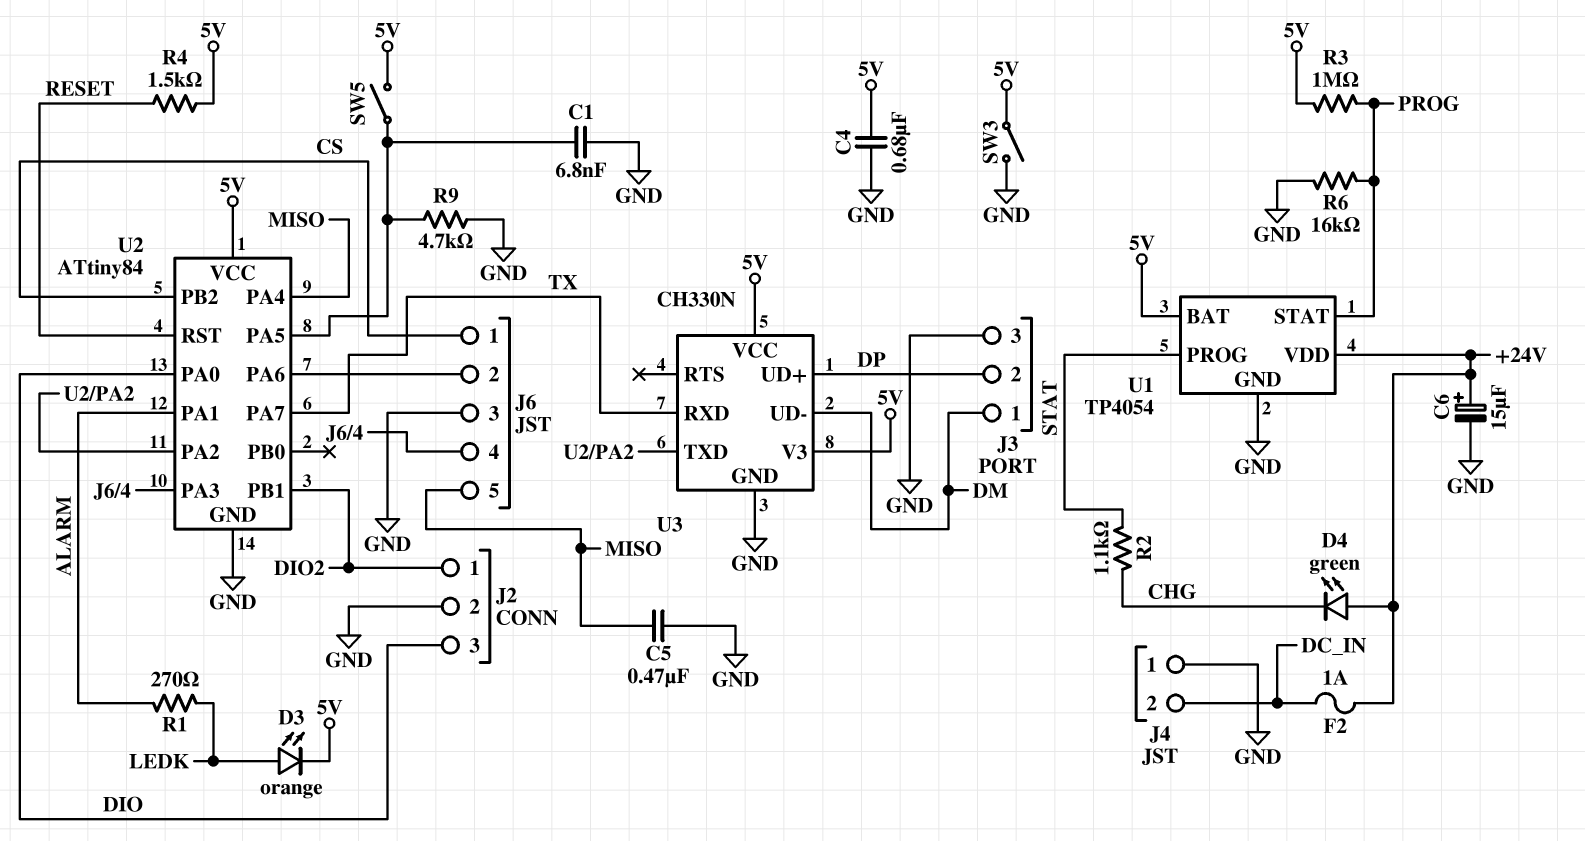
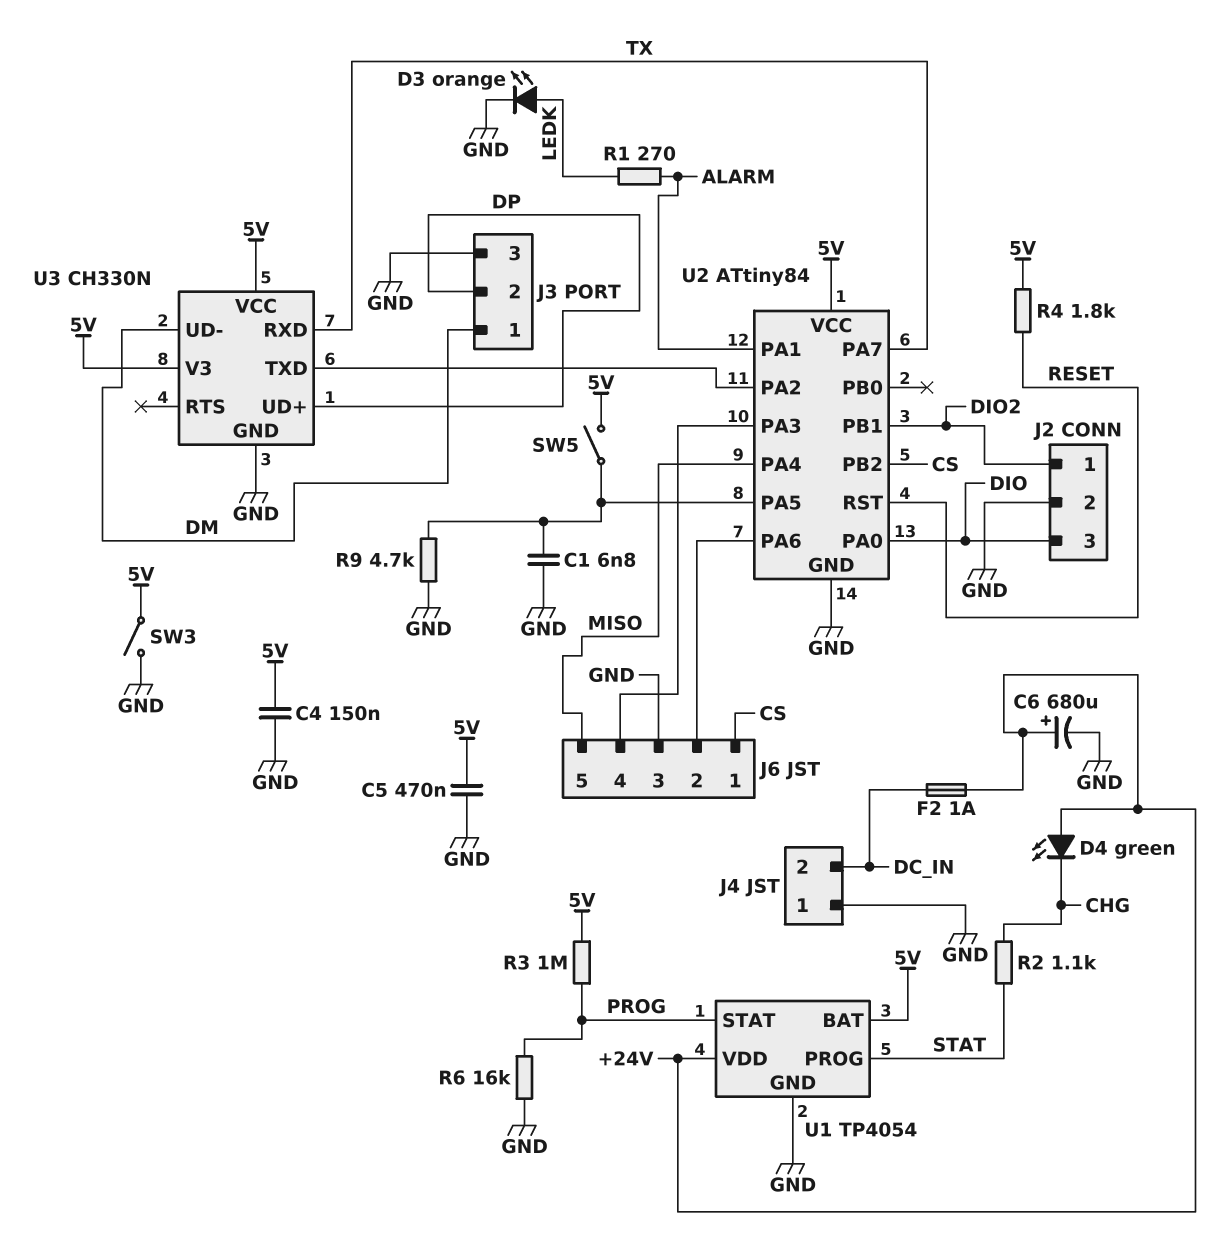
C4: 680nF (5V, GND) -> 150nF (5V, GND)
C5: 470nF (GND, MISO) -> 470nF (5V, GND)
C6: 15uF (plus +24V, minus GND) -> 680uF (plus +24V, minus GND)
D3: LED orange (A LEDK, K 5V) -> LED orange (A LEDK, K GND)
R4: 1.5k (5V, RESET) -> 1.8k (5V, RESET)

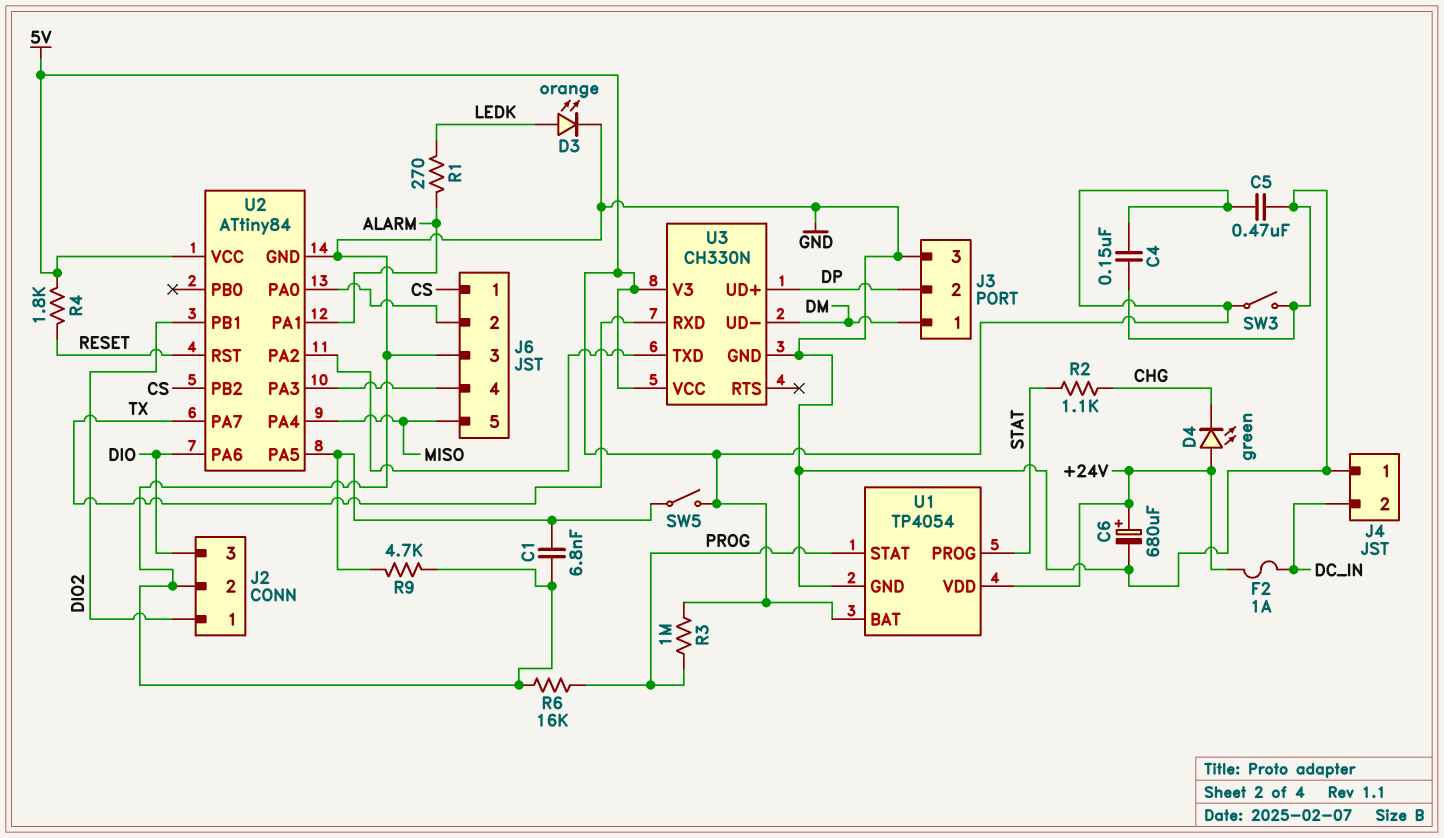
U2 pin PA0: DIO -> J6/2
U2 pin PA6: J6/2 -> DIO

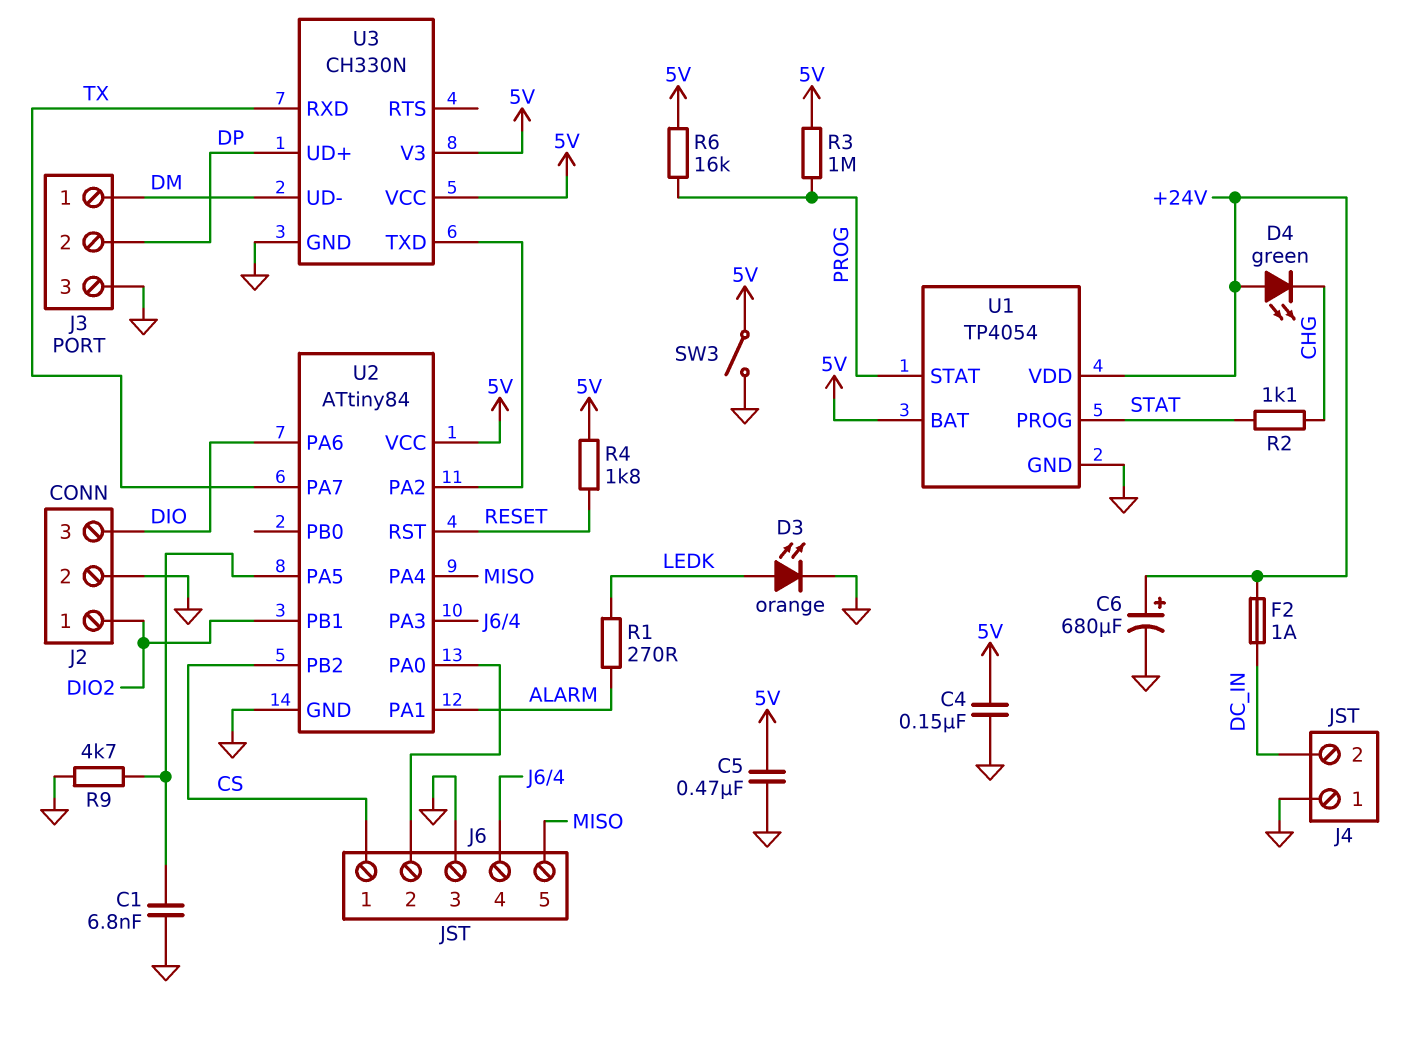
R6: 16k (GND, PROG) -> 16k (5V, PROG)
SW5: switch (5V, U2/PA5) -> none

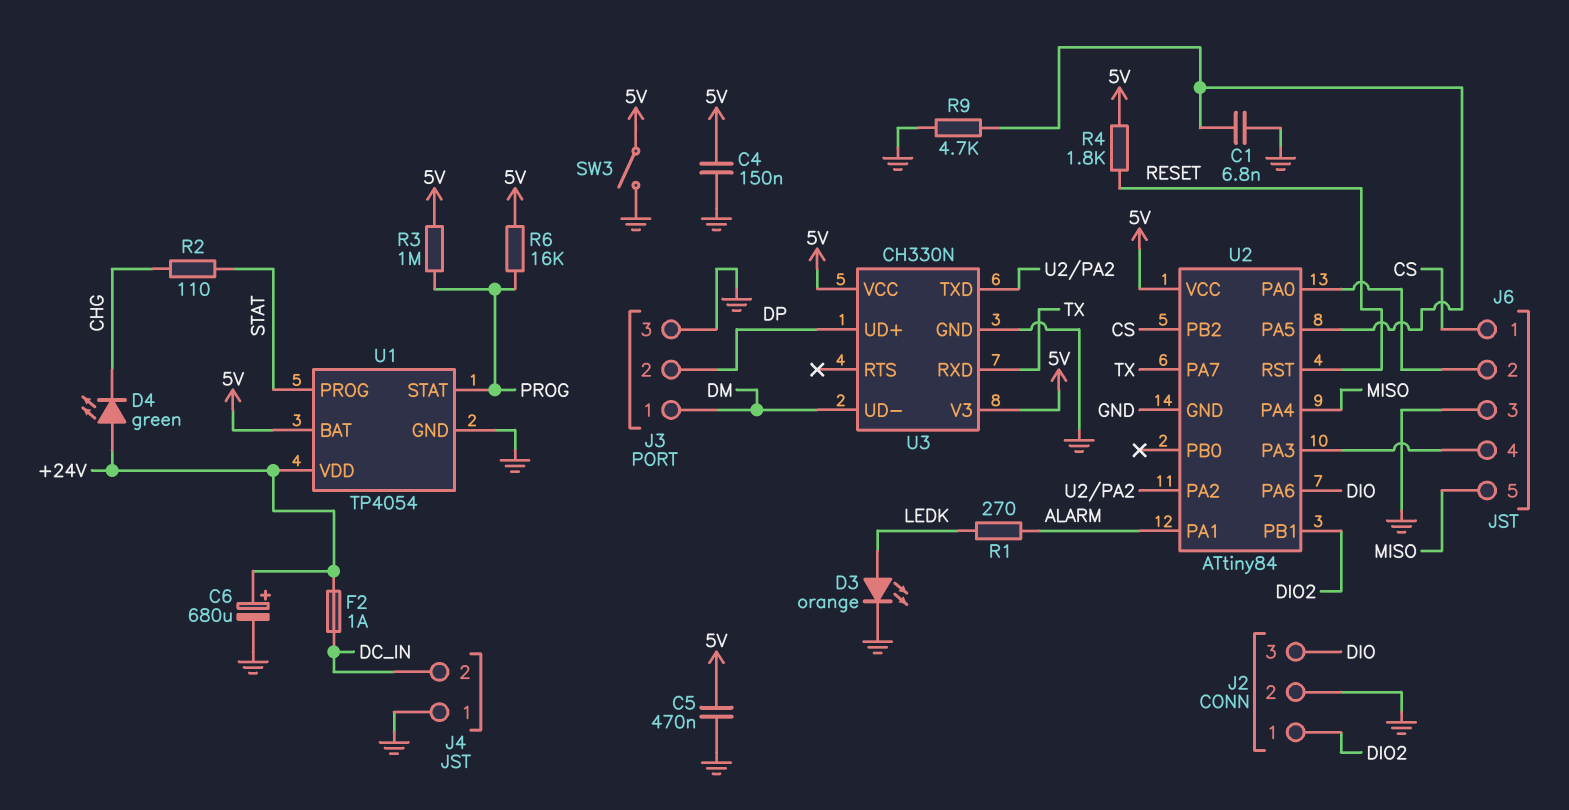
R2: 1.1k (CHG, STAT) -> 110 (CHG, STAT)

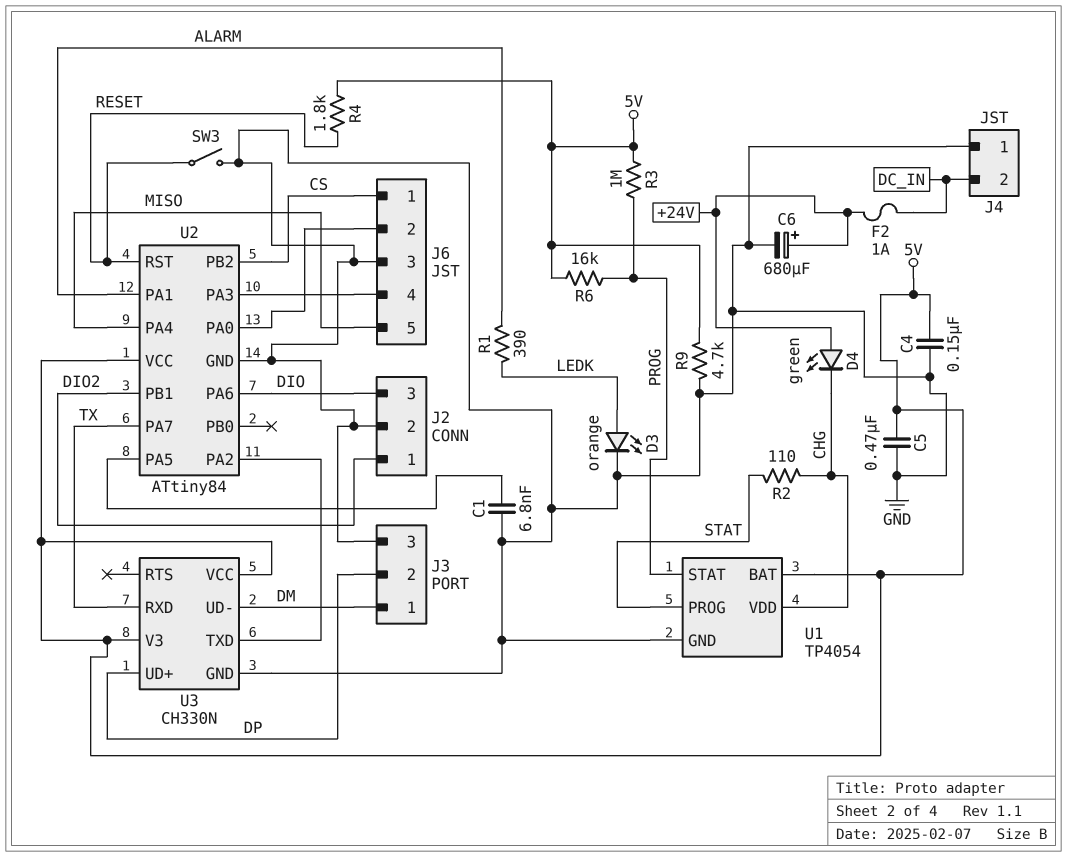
R1: 270 (ALARM, LEDK) -> 390 (ALARM, LEDK)
R9: 4.7k (GND, U2/PA5) -> 4.7k (5V, GND)
SW3: switch (5V, GND) -> switch (GND, RESET)
U1 pin VDD: +24V -> CHG

